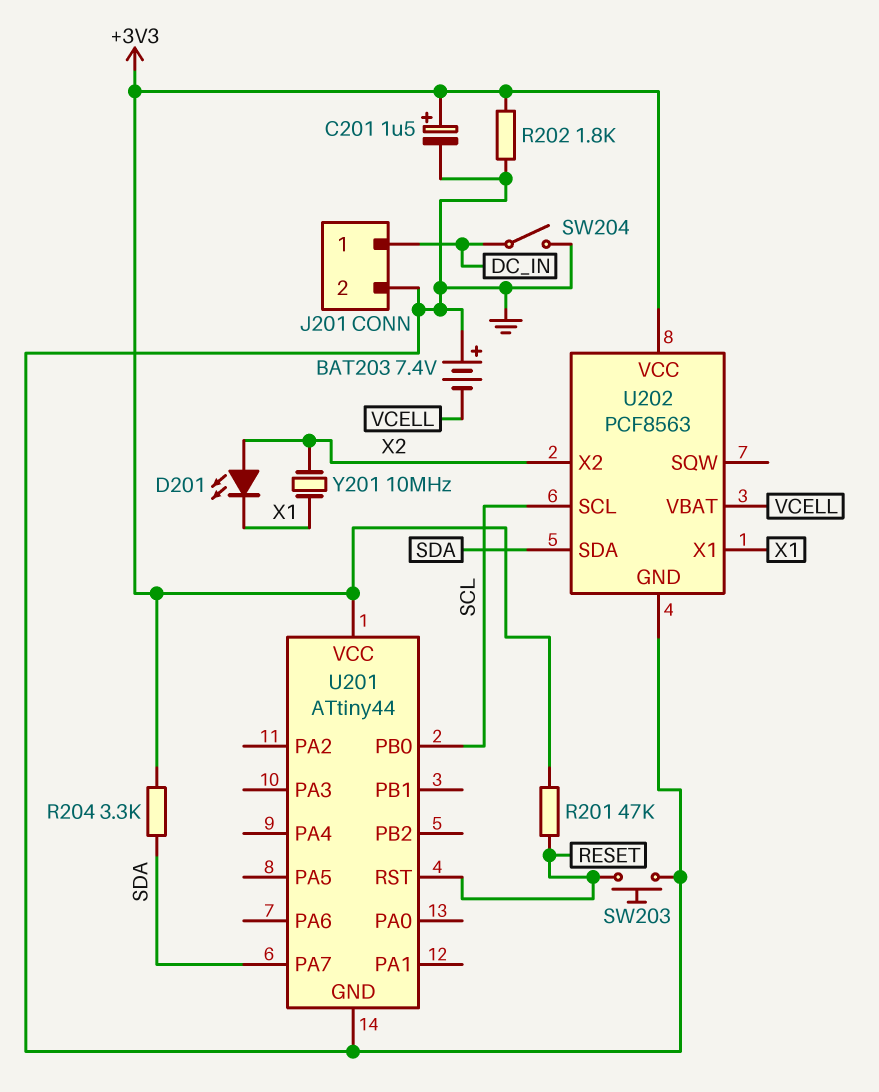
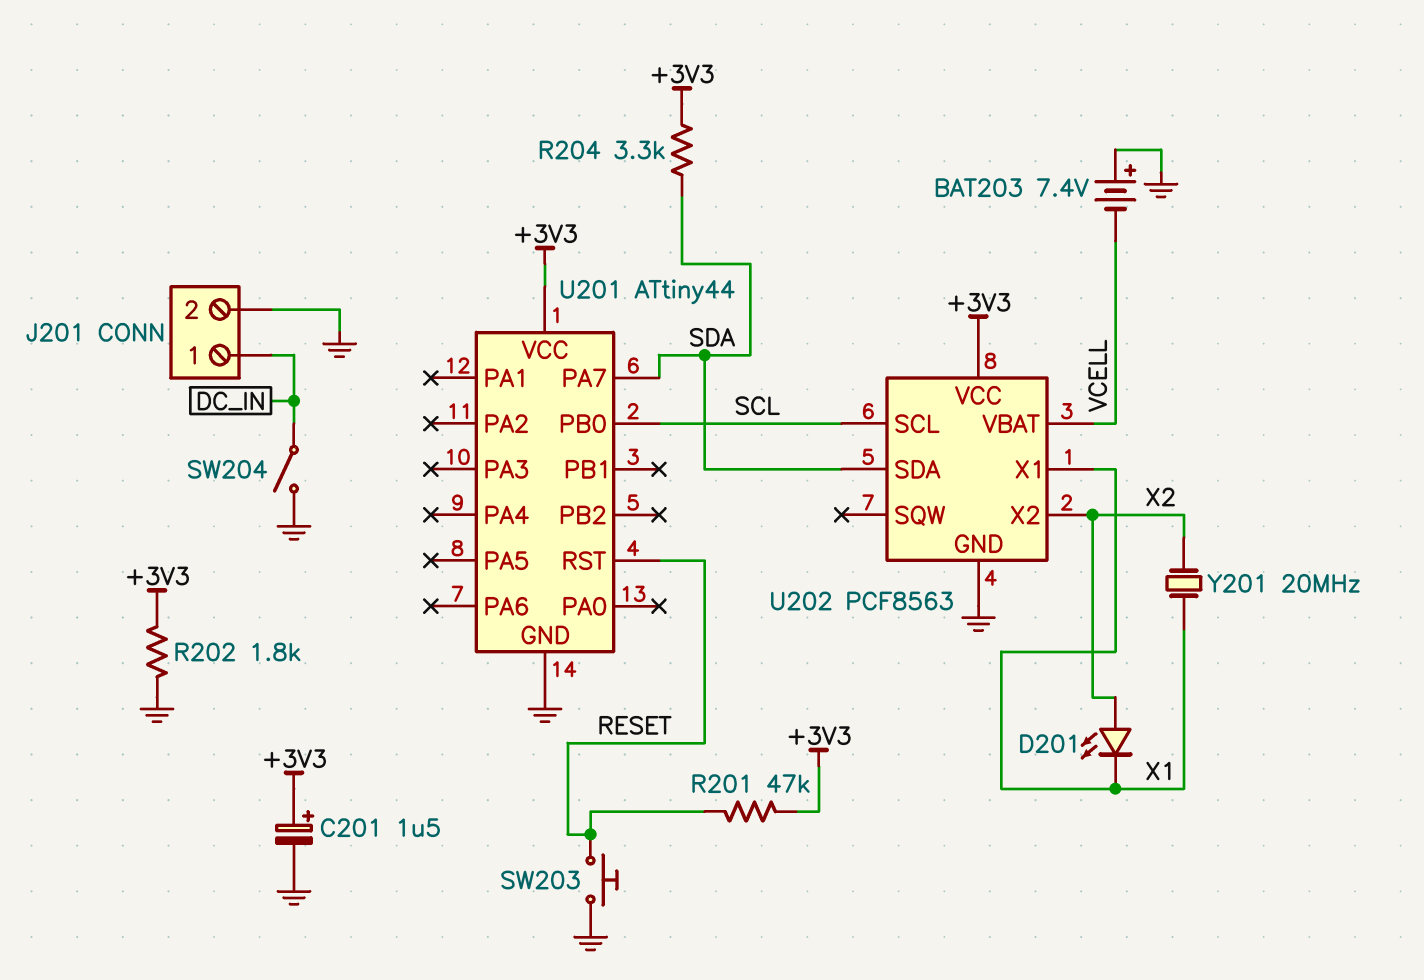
Y201: 10MHz (X1, X2) -> 20MHz (X1, X2)

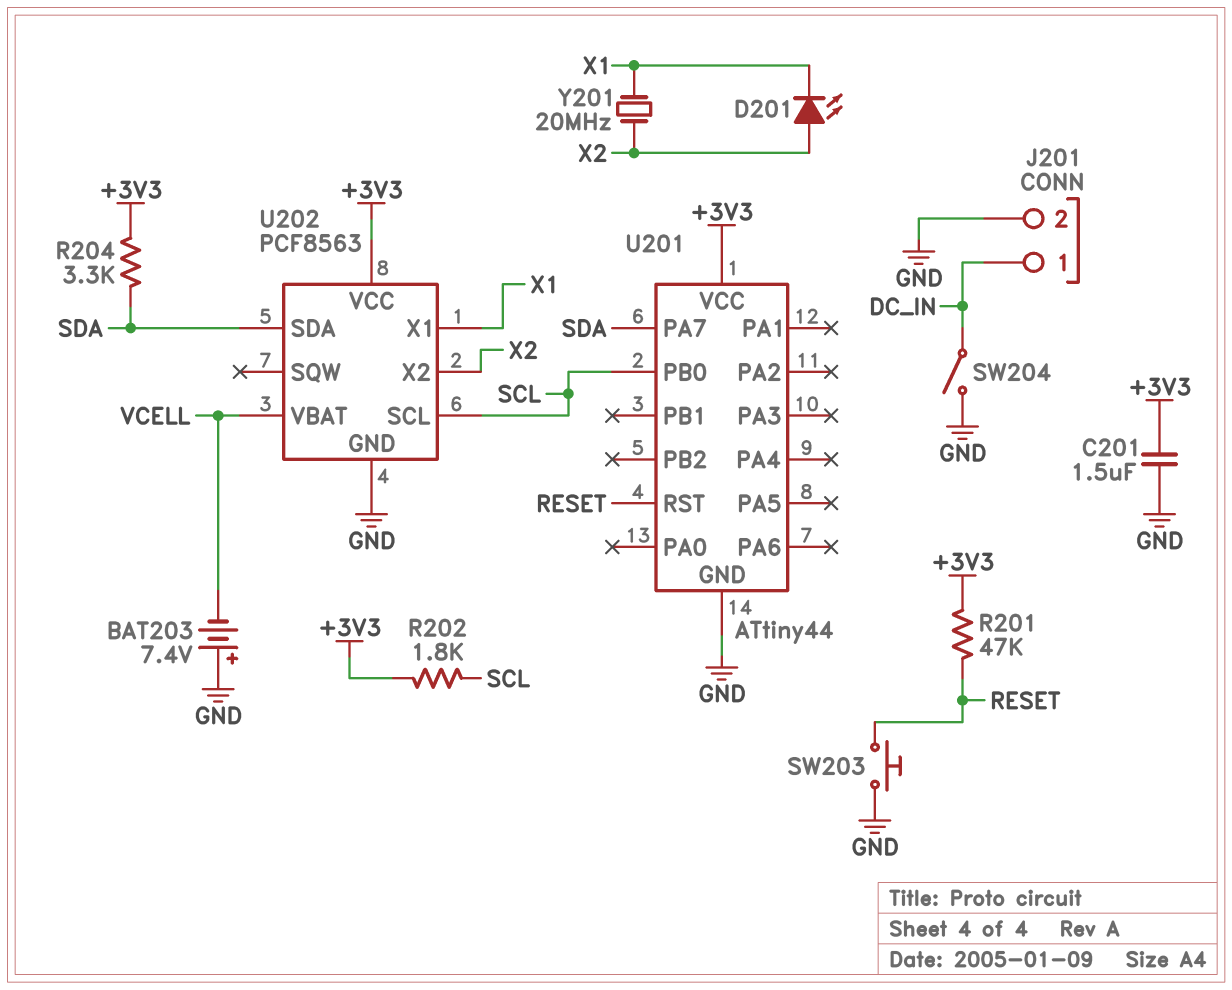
C201: 1.5uF (plus +3V3, minus GND) -> 1.5uF (+3V3, GND)
R202: 1.8k (+3V3, GND) -> 1.8k (+3V3, SCL)

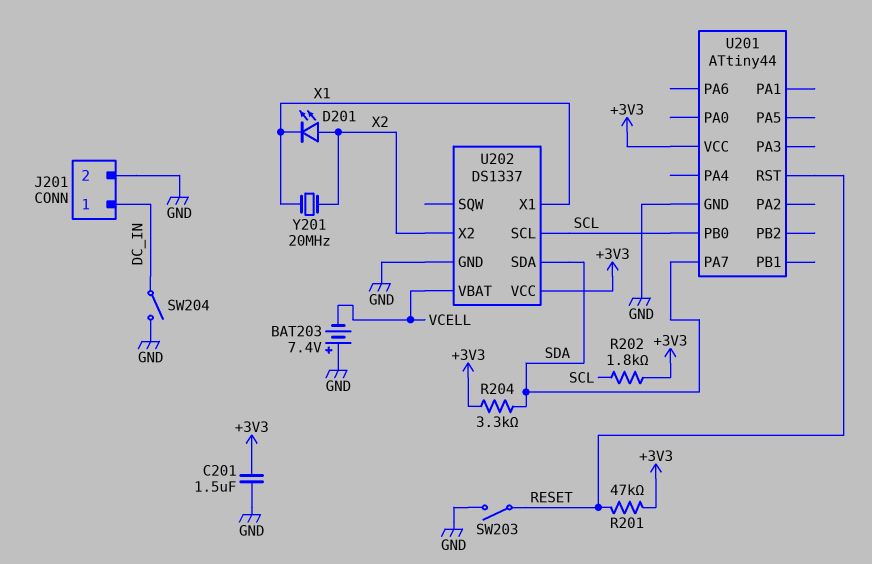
SW203: button (GND, RESET) -> switch (GND, RESET)
U202: PCF8563 -> DS1337

